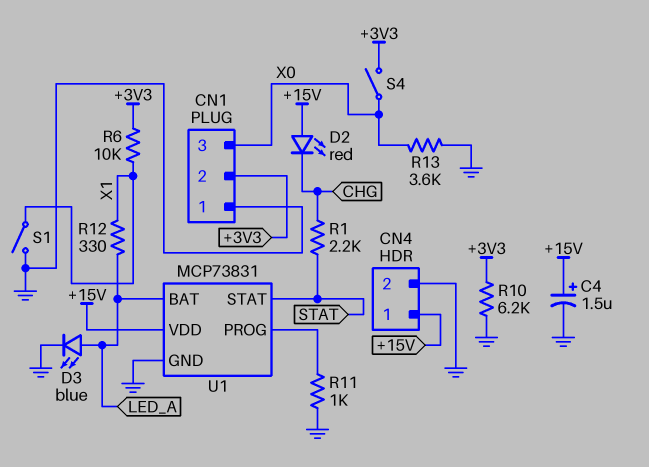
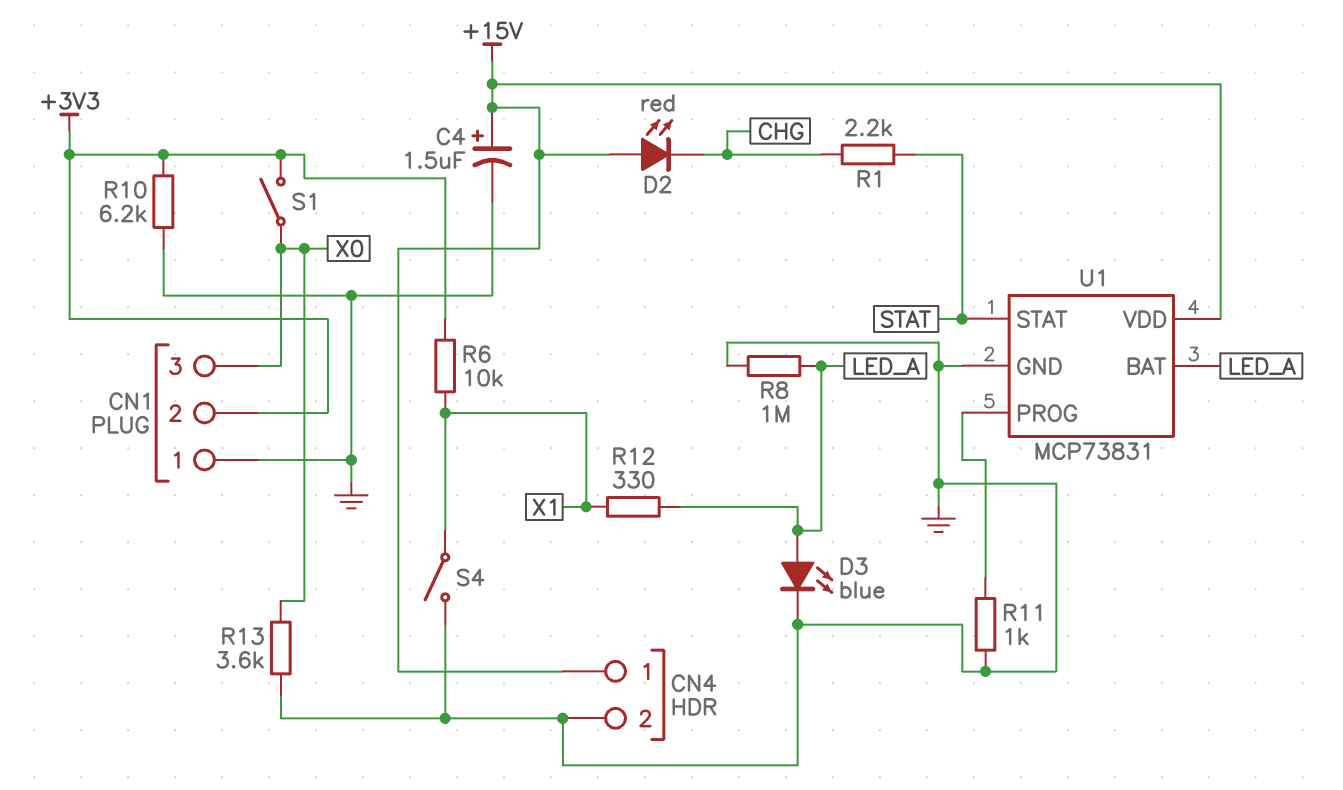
R8: none -> 1M (GND, LED_A)
S1: switch (GND, X1) -> switch (+3V3, X0)
S4: switch (+3V3, X0) -> switch (GND, X1)

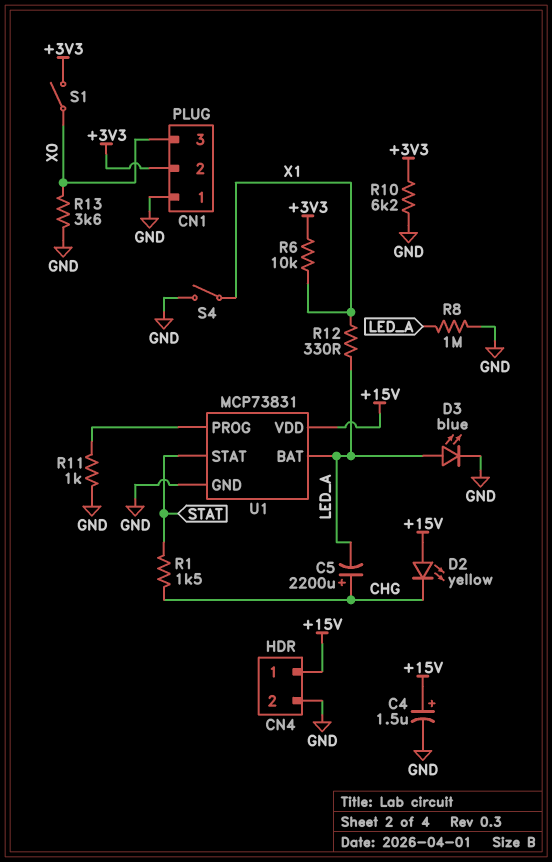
C5: none -> 2200uF (plus CHG, minus LED_A)
D2: LED red (A +15V, K CHG) -> LED yellow (A +15V, K CHG)
R1: 2.2k (CHG, STAT) -> 1.5k (CHG, STAT)

